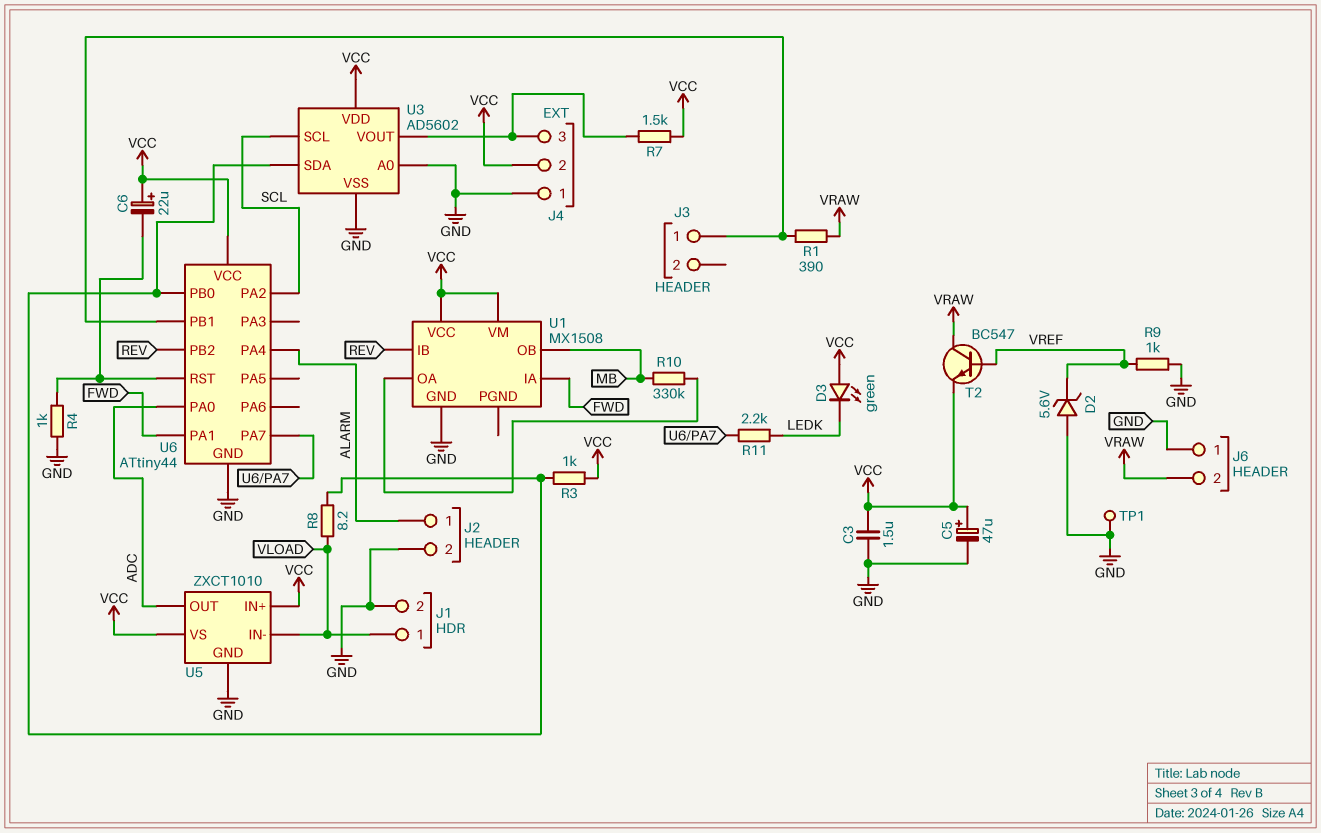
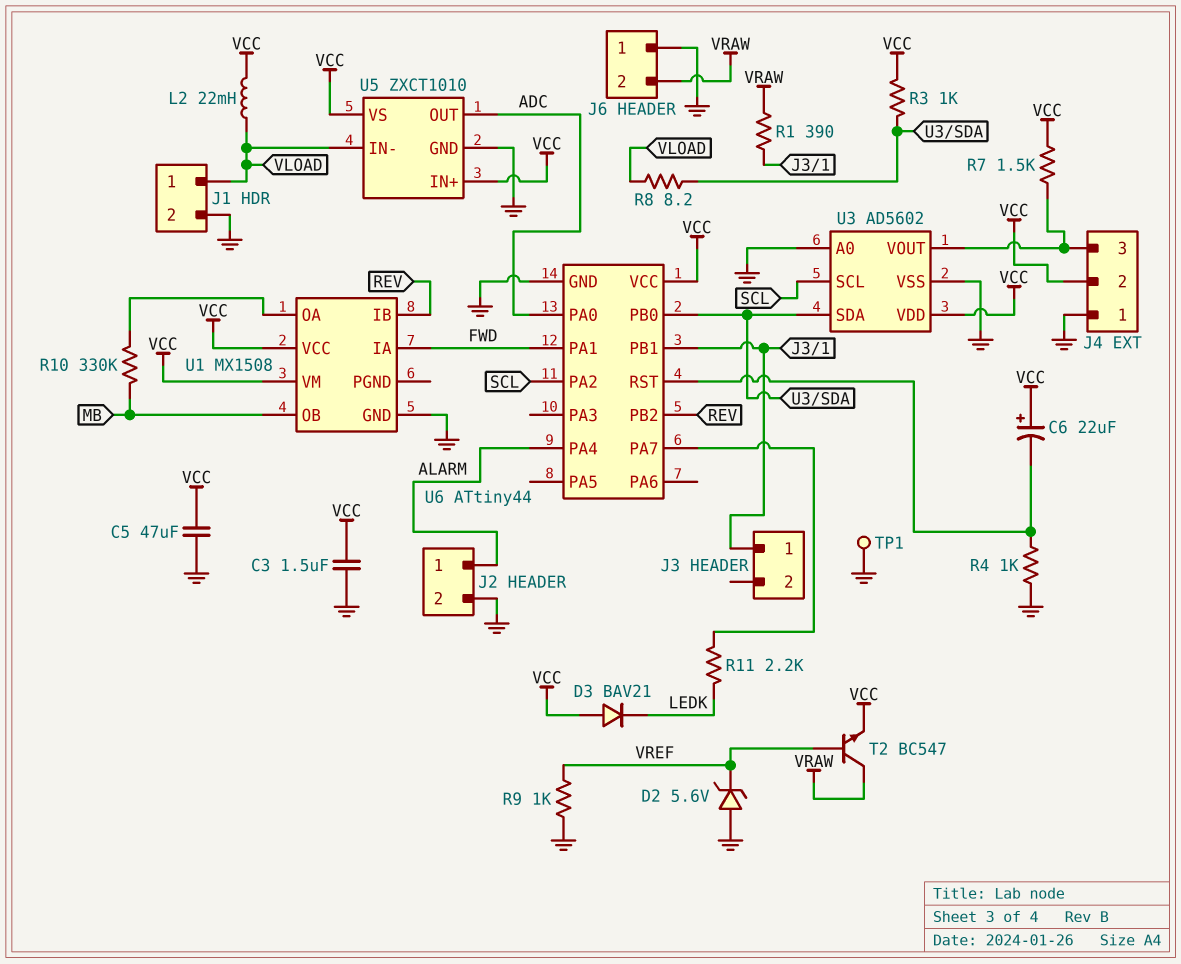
C5: 47uF (plus VCC, minus GND) -> 47uF (GND, VCC)
D3: LED green (A VCC, K LEDK) -> diode BAV21 (A VCC, K LEDK)
L2: none -> 22mH (VCC, VLOAD)

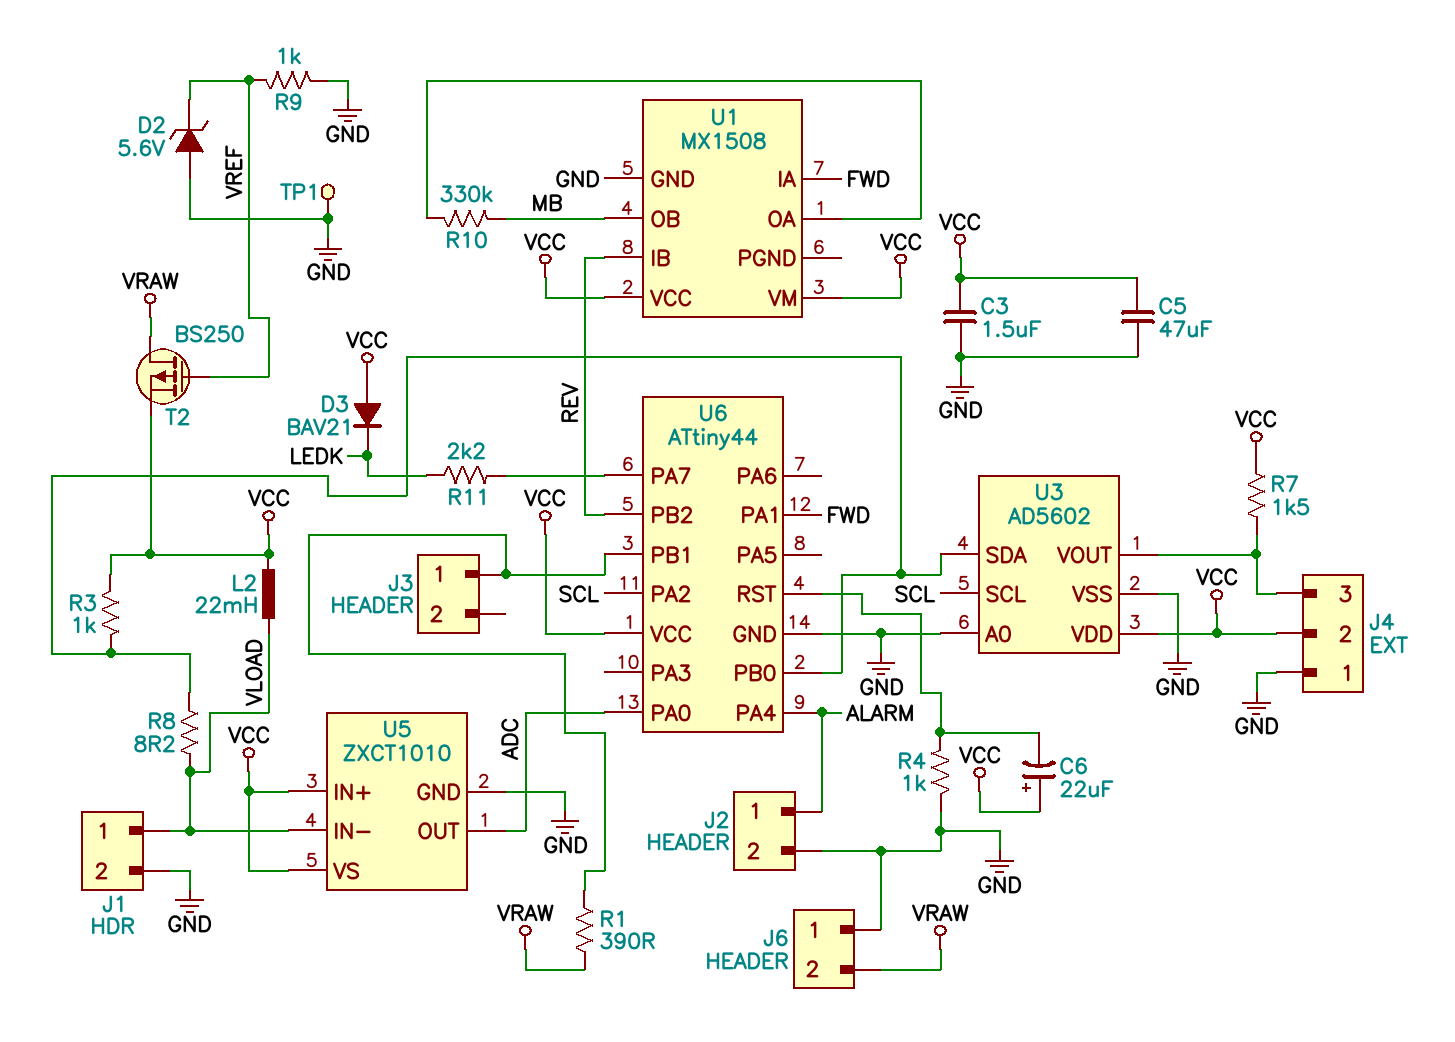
T2: NPN BC547 (B VREF, C VRAW, E VCC) -> PMOS BS250 (G VREF, D VRAW, S VCC)

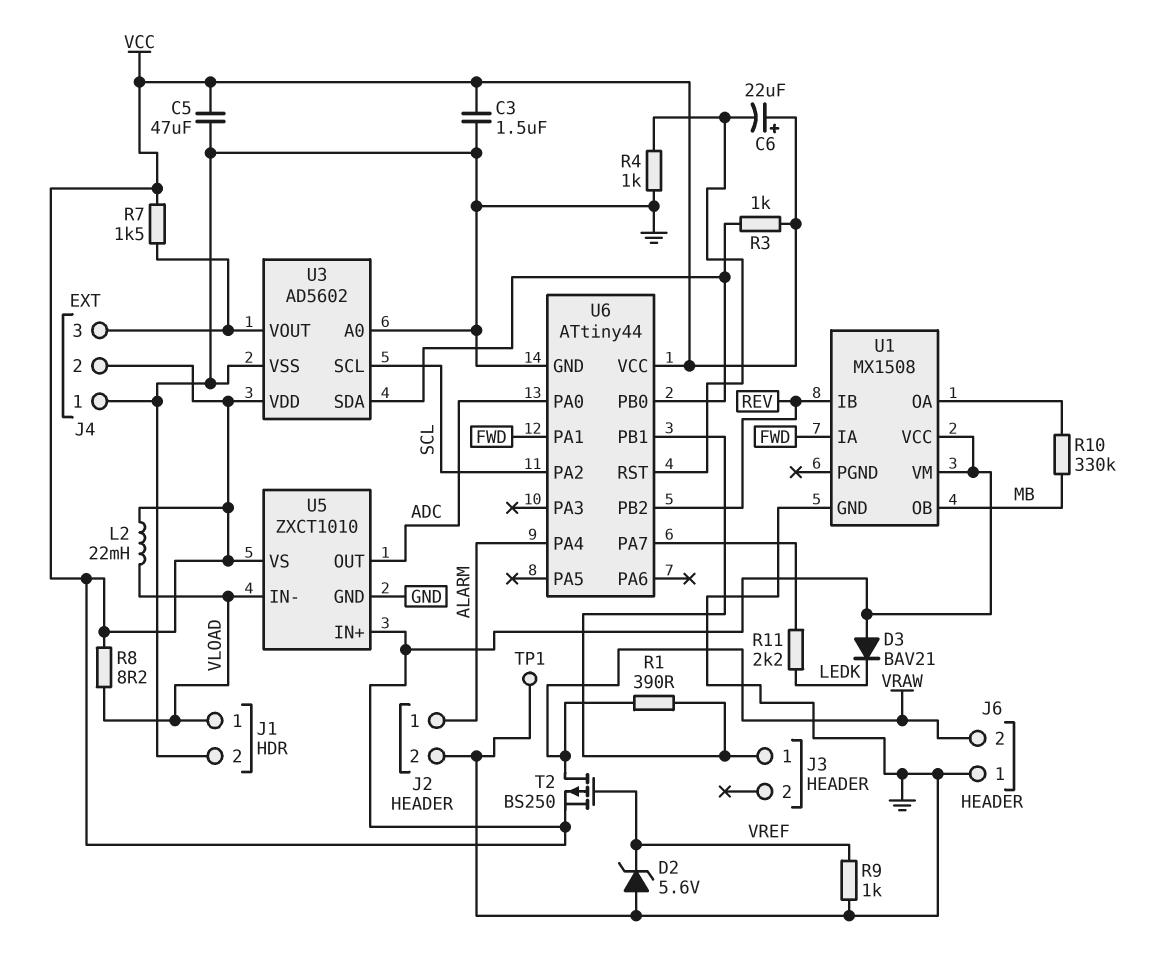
R8: 8.2 (U3/SDA, VLOAD) -> 8.2 (VCC, VLOAD)

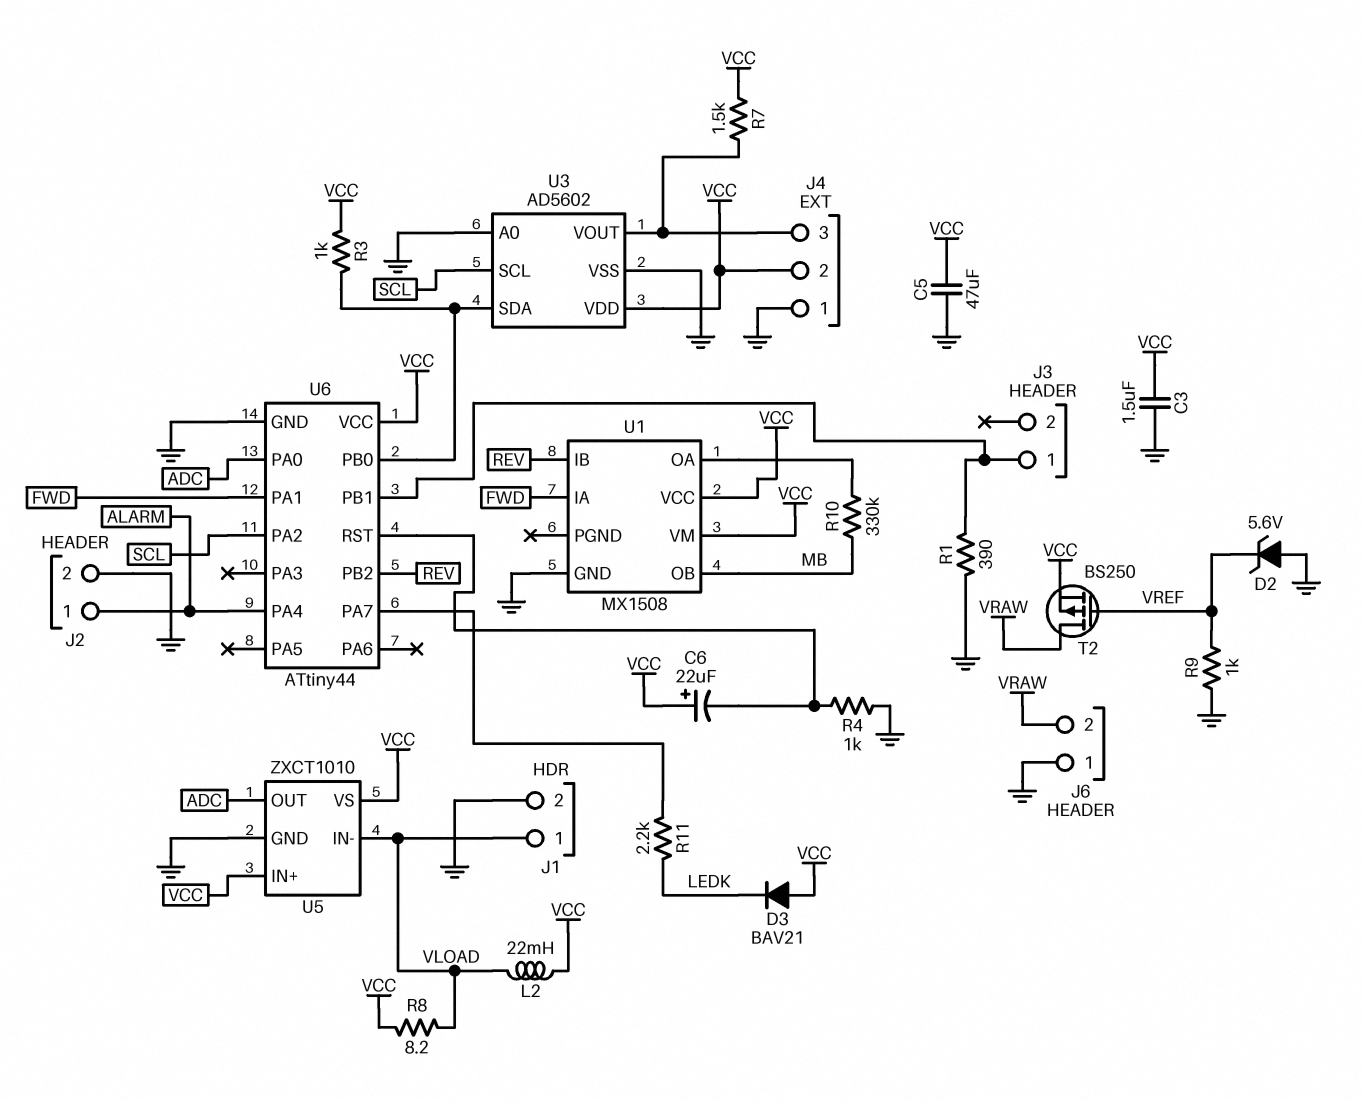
R1: 390 (J3/1, VRAW) -> 390 (GND, J3/1)
TP1: test point (GND) -> none

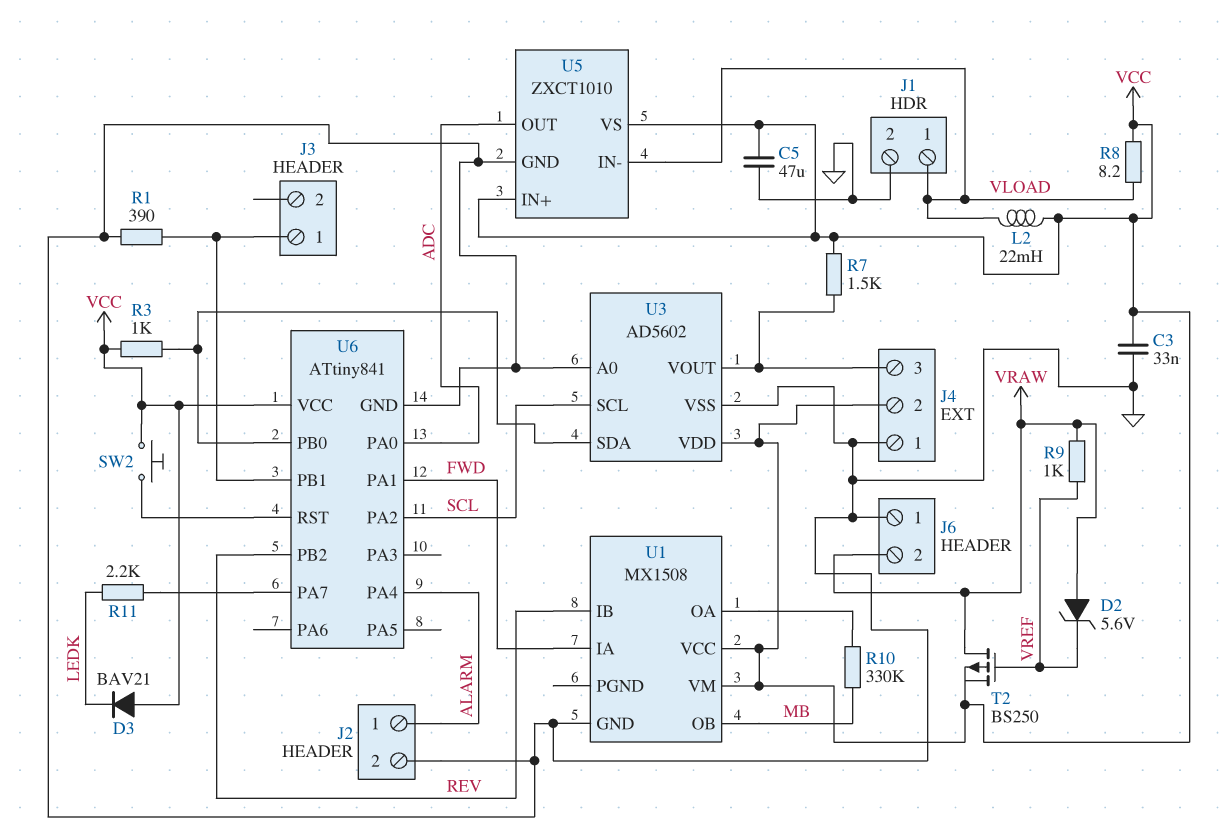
C3: 1.5uF (GND, VCC) -> 33nF (GND, VCC)
C6: 22uF (plus VCC, minus U6/RST) -> none
D2: zener 5.6V (A GND, K VREF) -> zener 5.6V (A VRAW, K VREF)
R4: 1k (GND, U6/RST) -> none
R9: 1k (GND, VREF) -> 1k (VRAW, VREF)
SW2: none -> button (U6/RST, VCC)
U6: ATtiny44 -> ATtiny841

